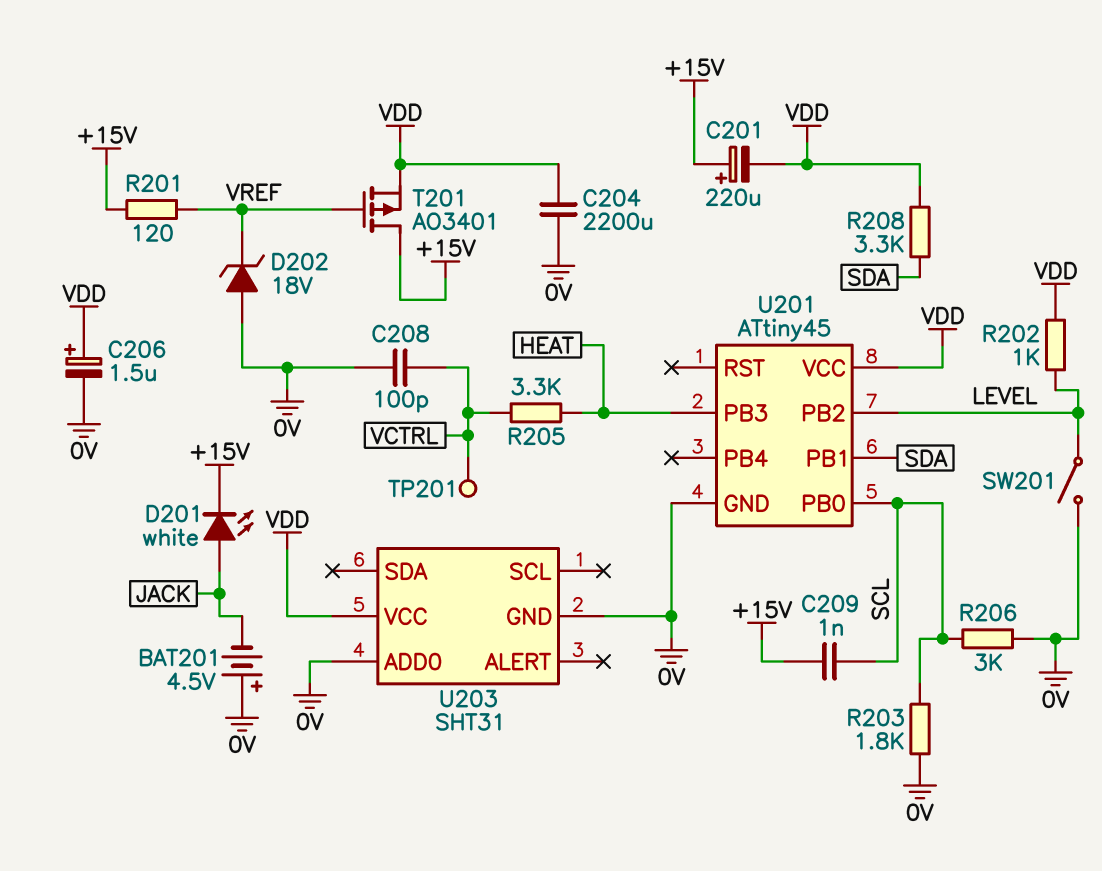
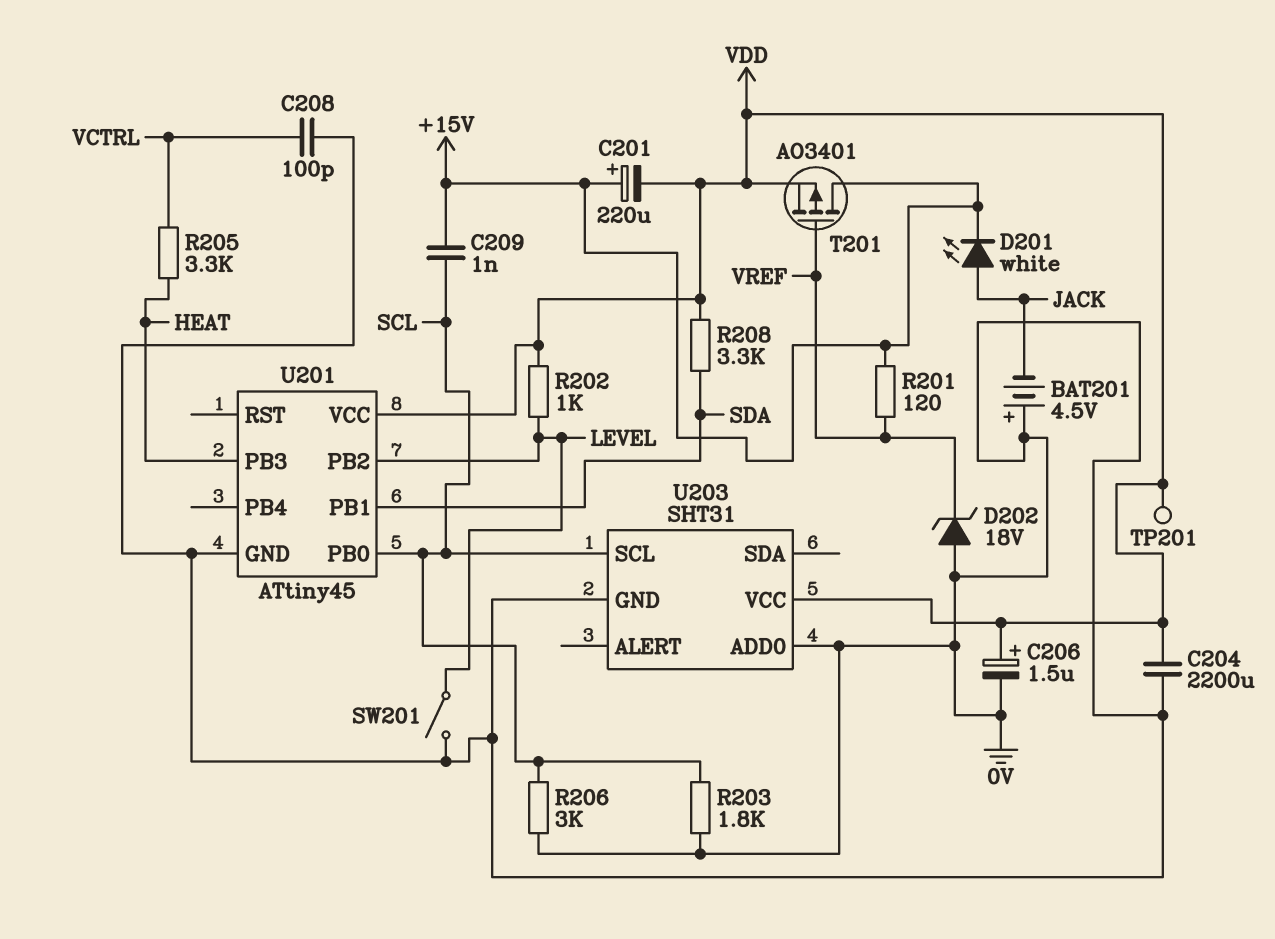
TP201: test point (VCTRL) -> test point (VDD)
U203 pin SCL: none -> SCL

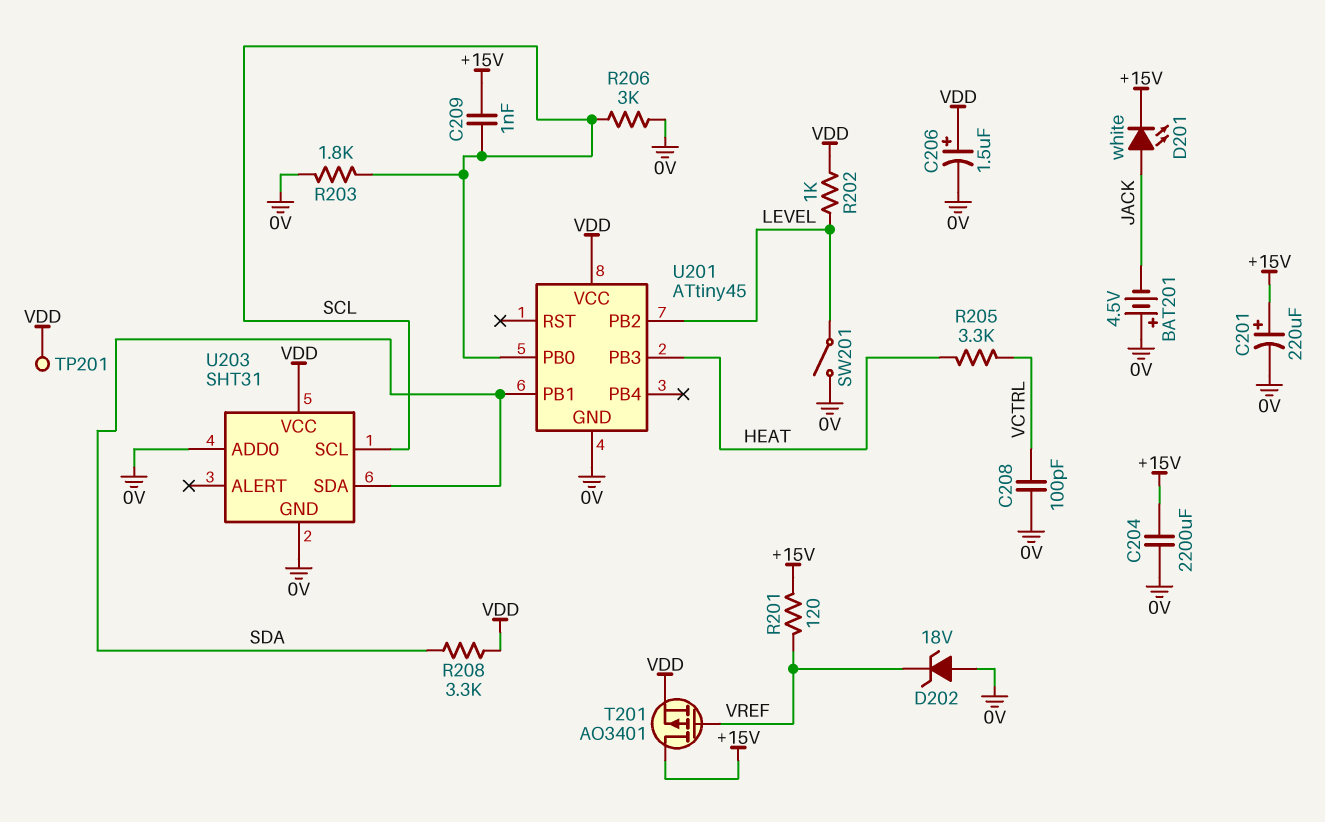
C201: 220uF (plus +15V, minus VDD) -> 220uF (plus +15V, minus 0V)
C204: 2200uF (0V, VDD) -> 2200uF (+15V, 0V)
U203 pin SDA: none -> SDA

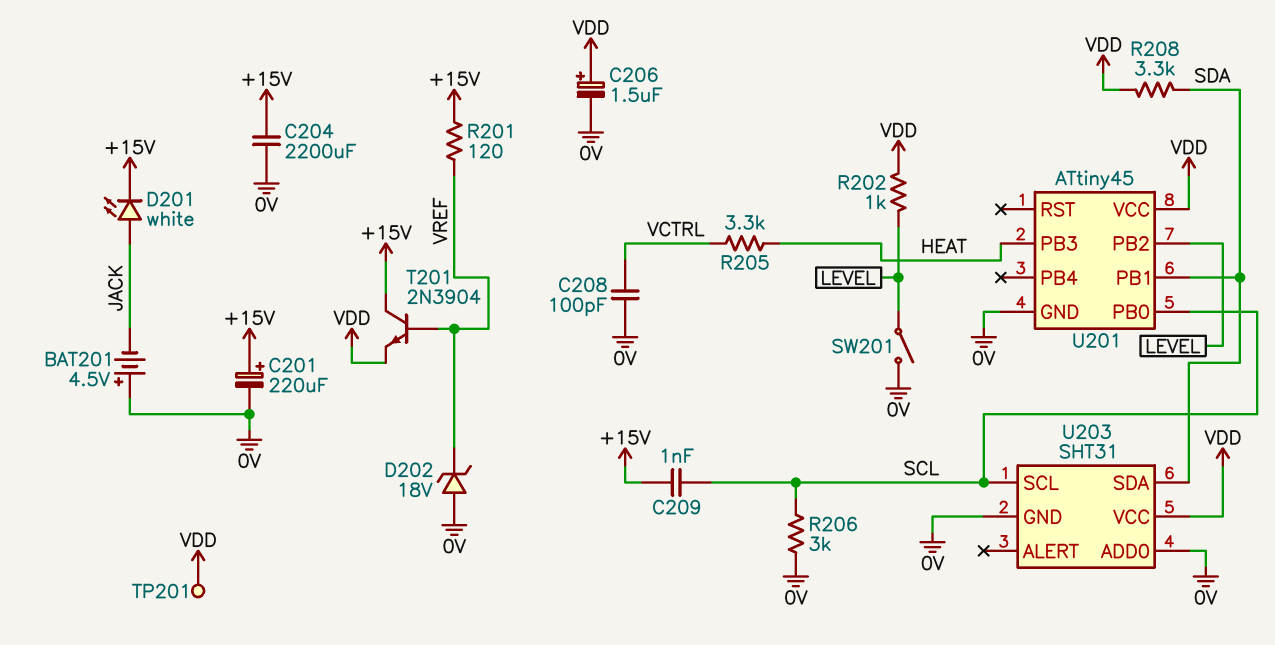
R203: 1.8k (0V, SCL) -> none
T201: PMOS AO3401 (G VREF, D +15V, S VDD) -> NPN 2N3904 (B VREF, C +15V, E VDD)

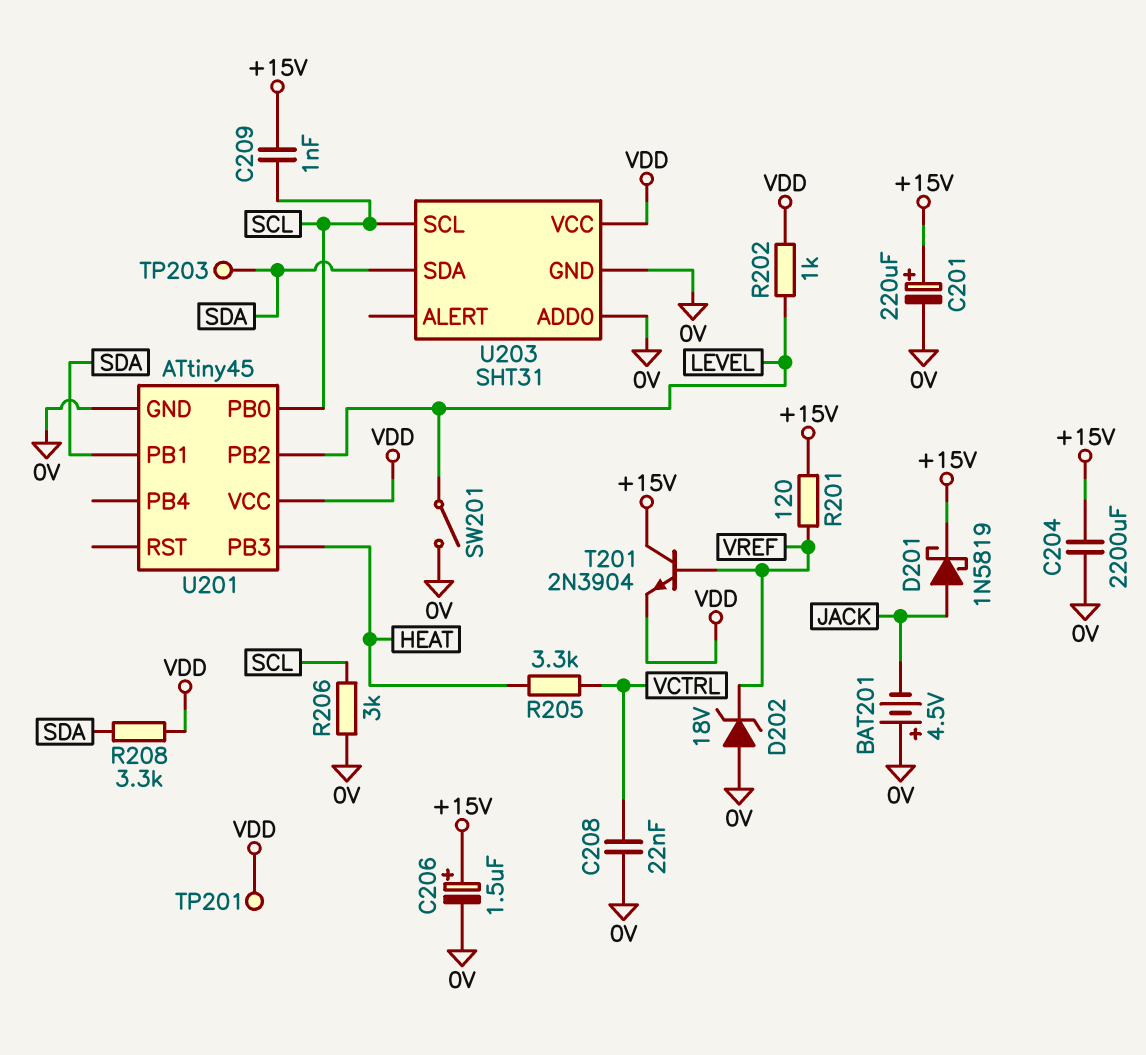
C206: 1.5uF (plus VDD, minus 0V) -> 1.5uF (plus +15V, minus 0V)
C208: 100pF (0V, VCTRL) -> 22nF (0V, VCTRL)
D201: LED white (A JACK, K +15V) -> schottky 1N5819 (A JACK, K +15V)
TP203: none -> test point (SDA)

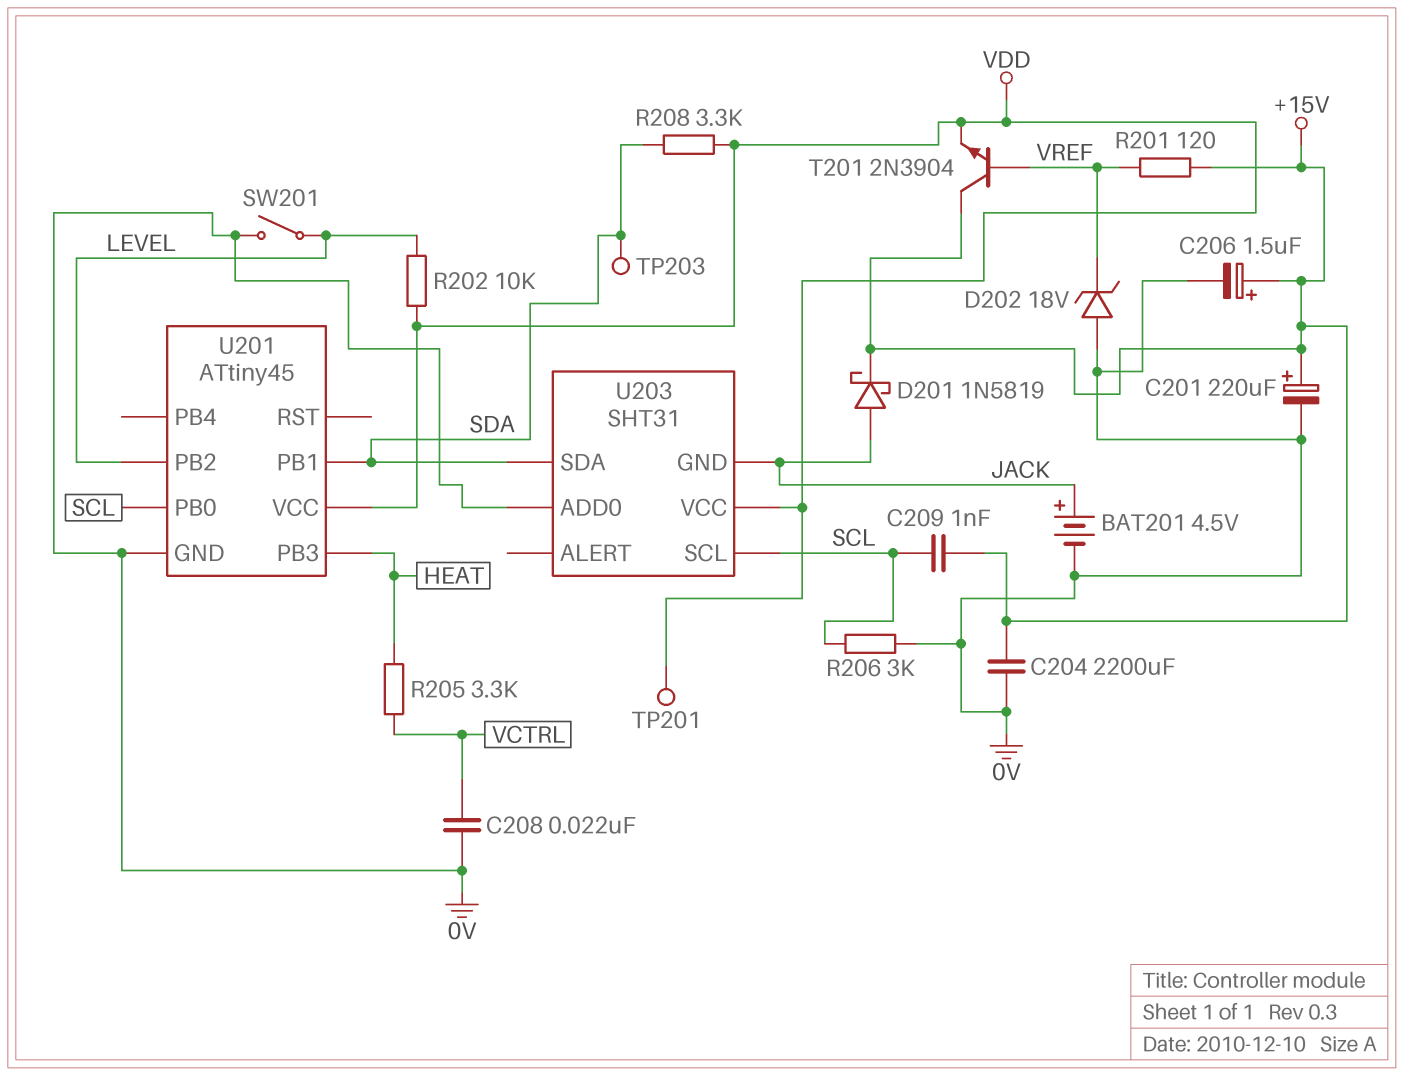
BAT201: 4.5V (plus 0V, minus JACK) -> 4.5V (plus JACK, minus 0V)
R202: 1k (LEVEL, VDD) -> 10k (LEVEL, VDD)
U203 pin GND: 0V -> JACK

